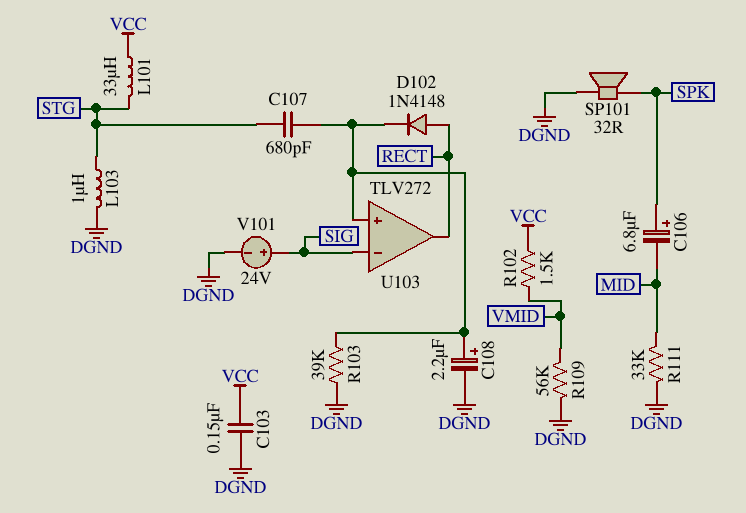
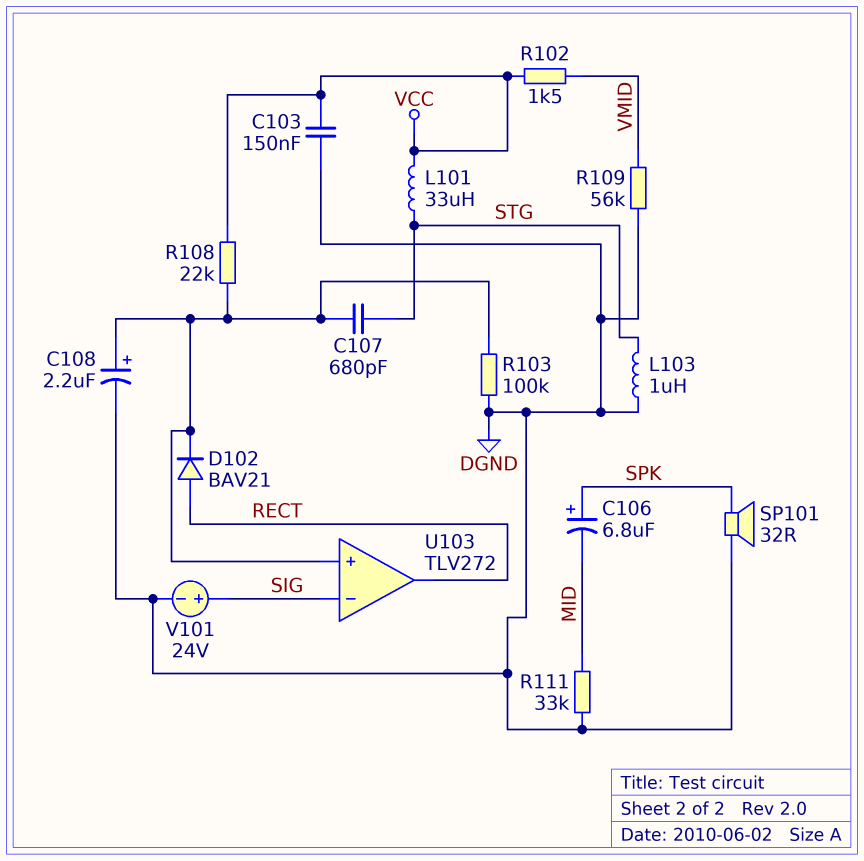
D102: diode 1N4148 (A RECT, K U103/in+) -> diode BAV21 (A RECT, K U103/in+)
R103: 39k (DGND, U103/in+) -> 100k (DGND, U103/in+)
R108: none -> 22k (U103/in+, VCC)

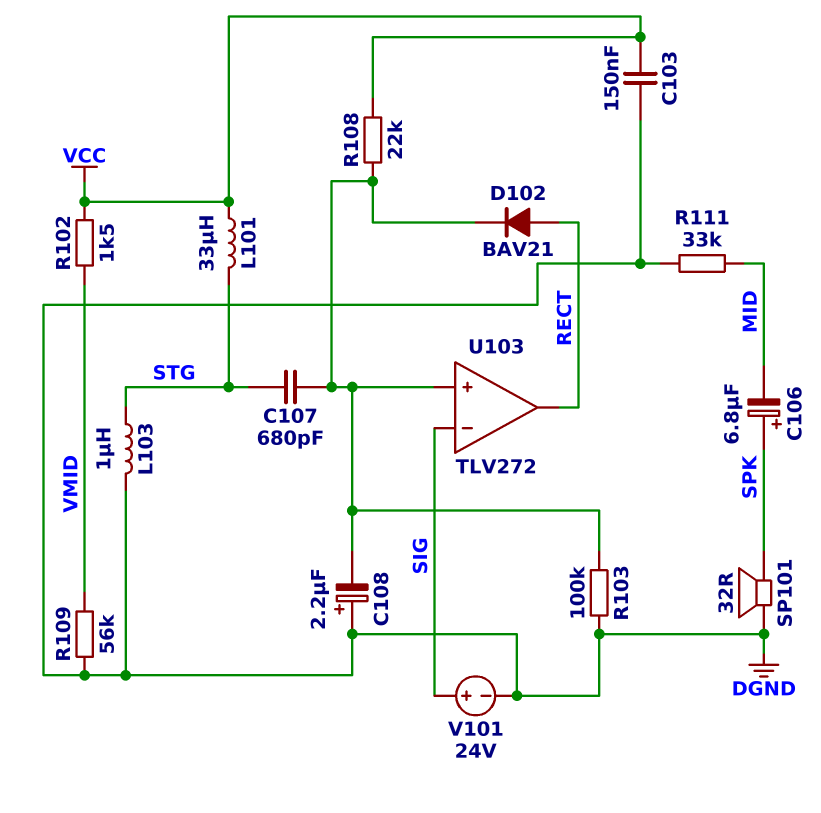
C108: 2.2uF (plus U103/in+, minus DGND) -> 2.2uF (plus DGND, minus U103/in+)

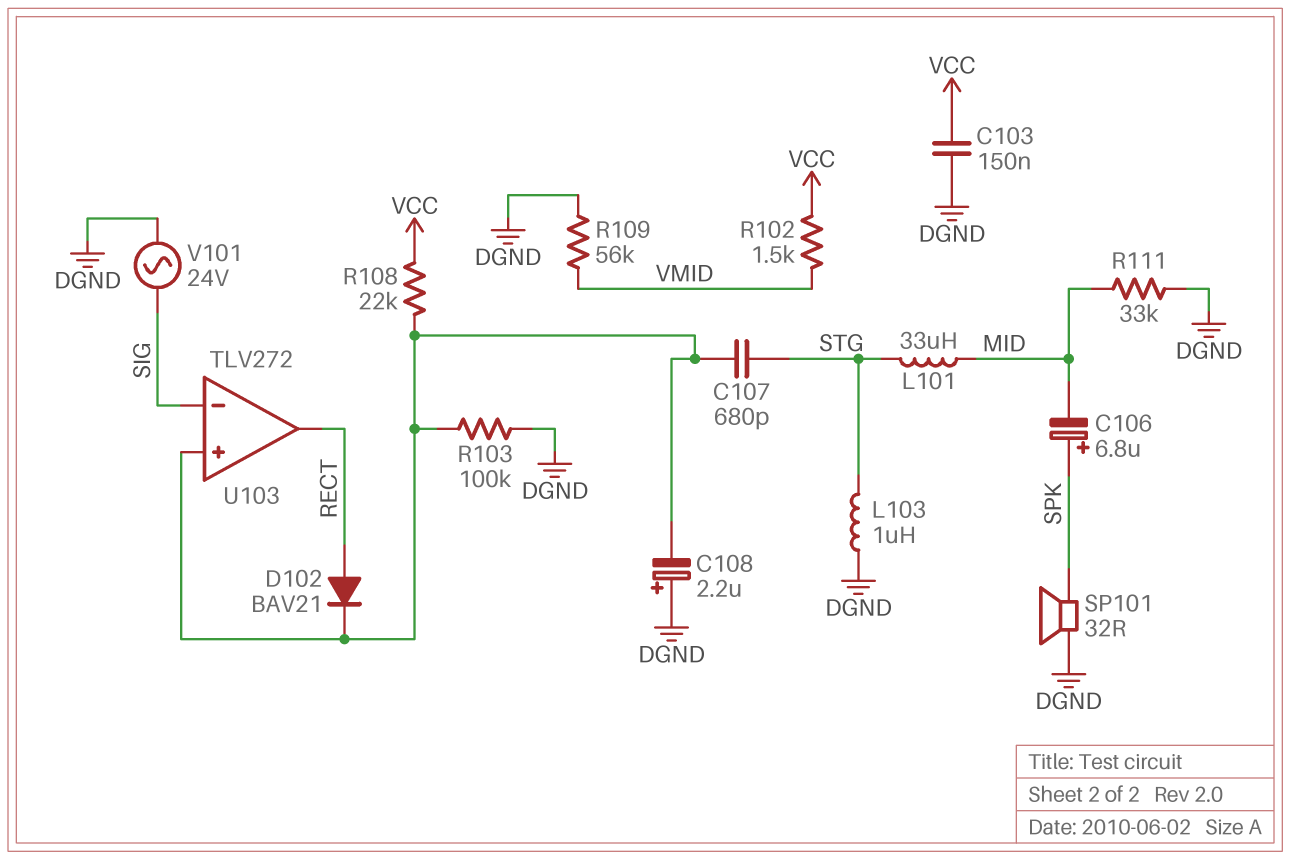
L101: 33uH (STG, VCC) -> 33uH (MID, STG)
V101: 24V (plus SIG, minus DGND) -> AC 24V (DGND, SIG)

